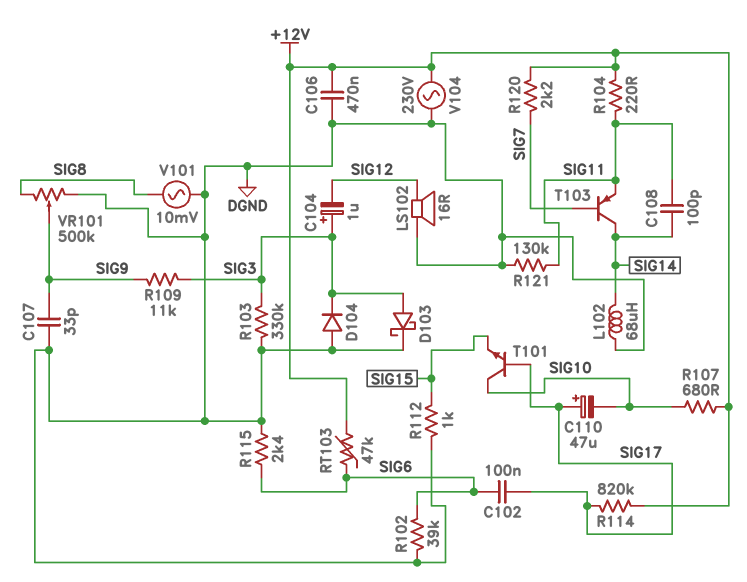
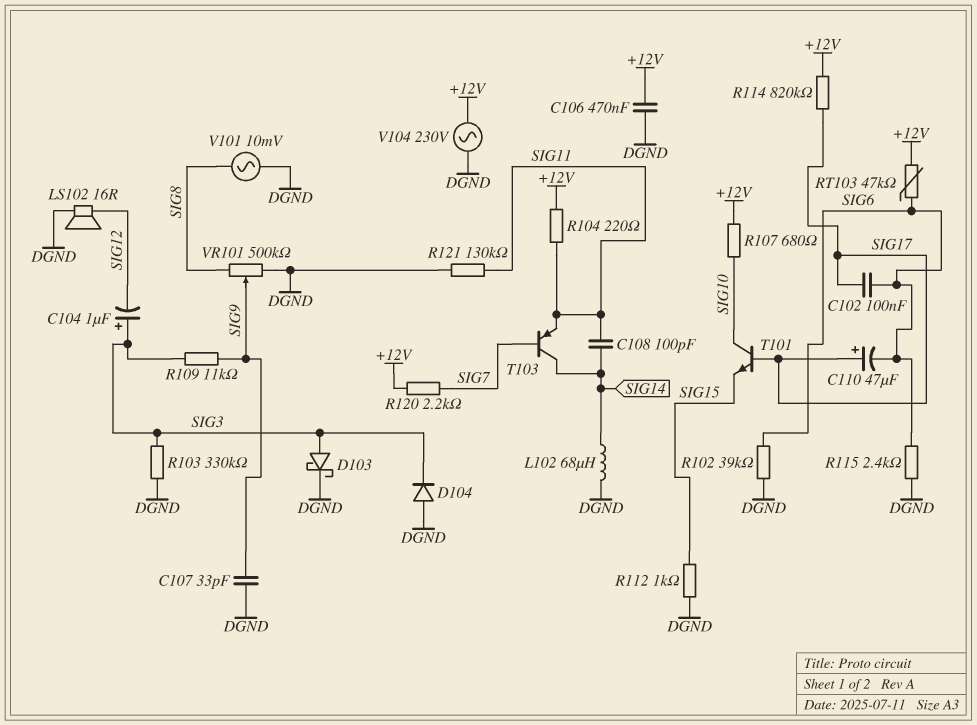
C110: 47uF (plus SIG17, minus SIG10) -> 47uF (plus SIG17, minus SIG6)

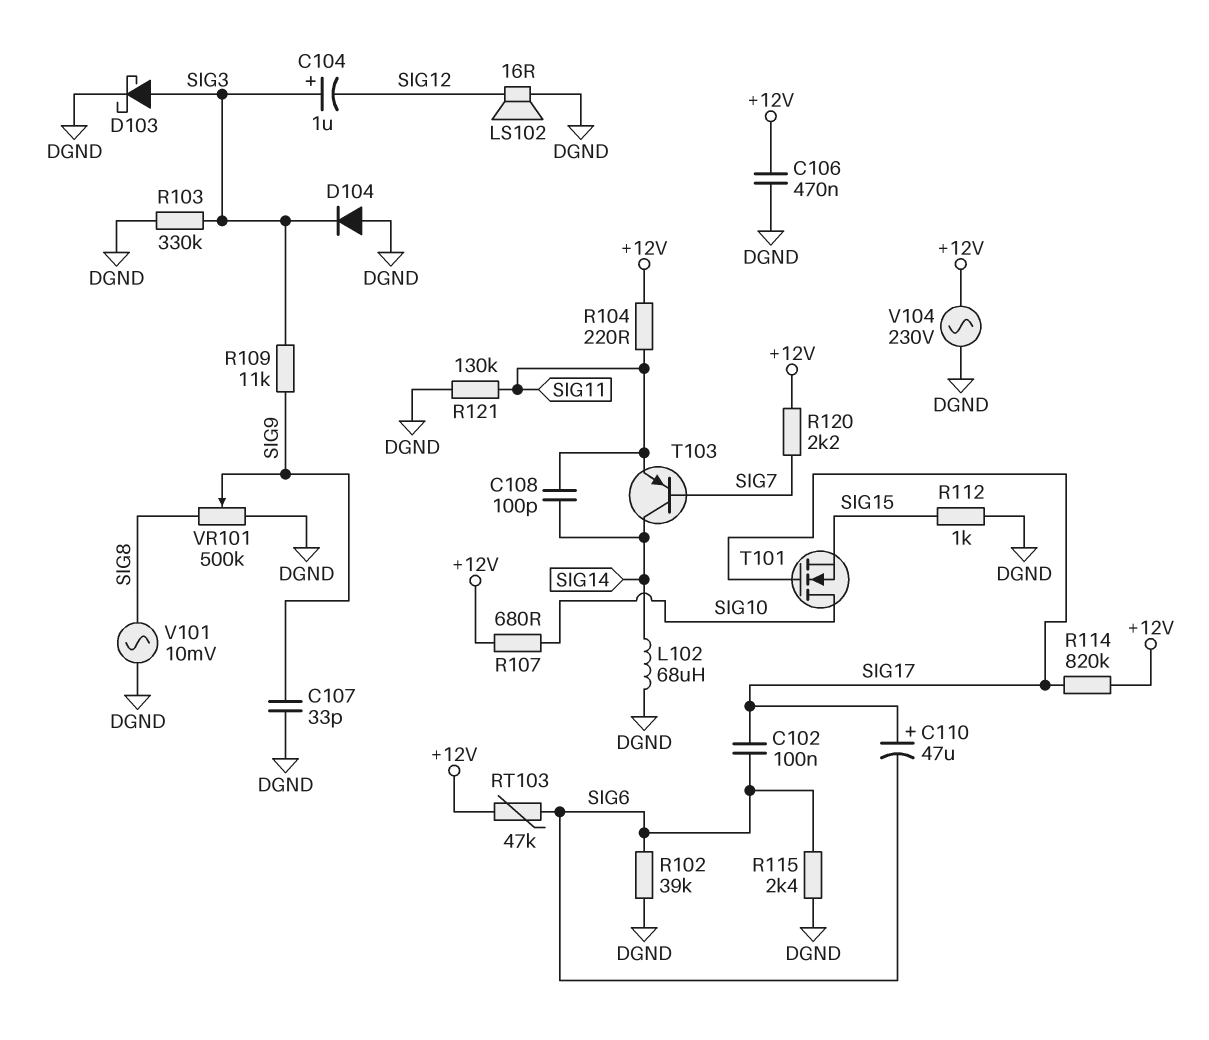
T101: NPN (B SIG17, C SIG10, E SIG15) -> NMOS (G SIG17, D SIG10, S SIG15)

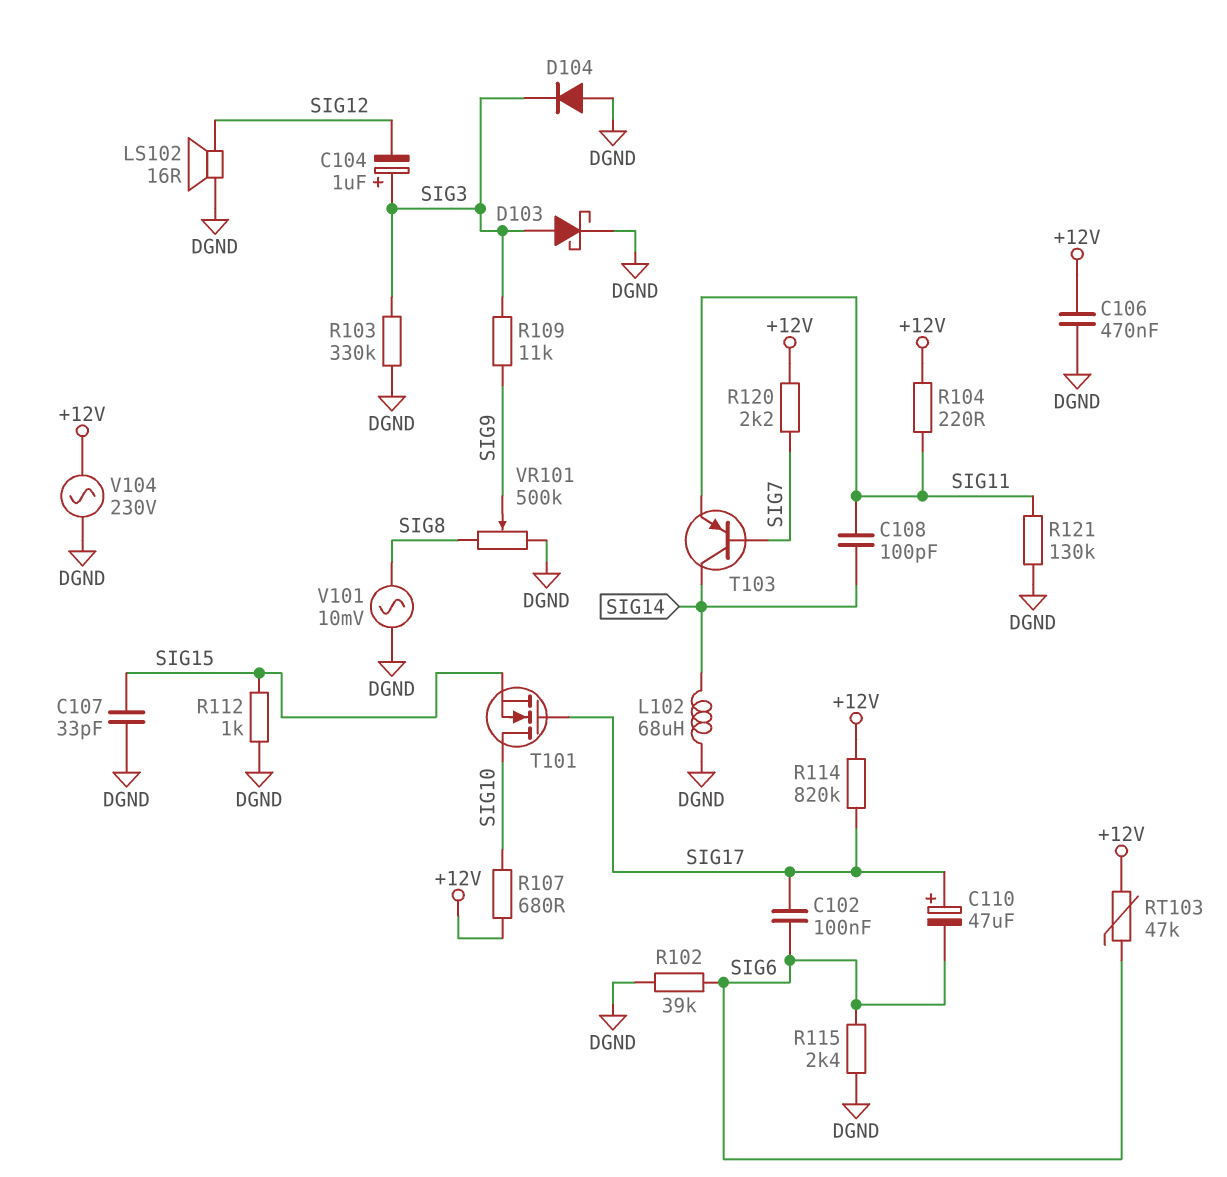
C107: 33pF (DGND, SIG9) -> 33pF (DGND, SIG15)

